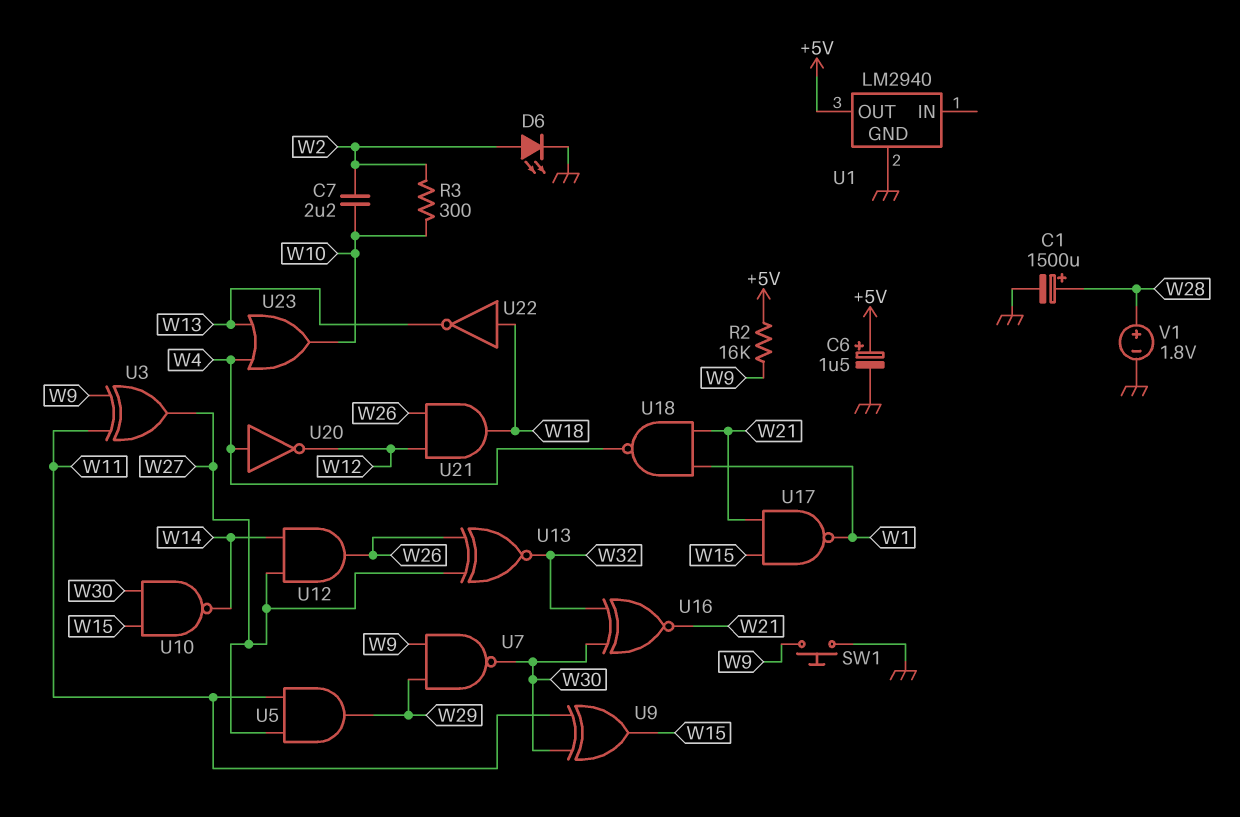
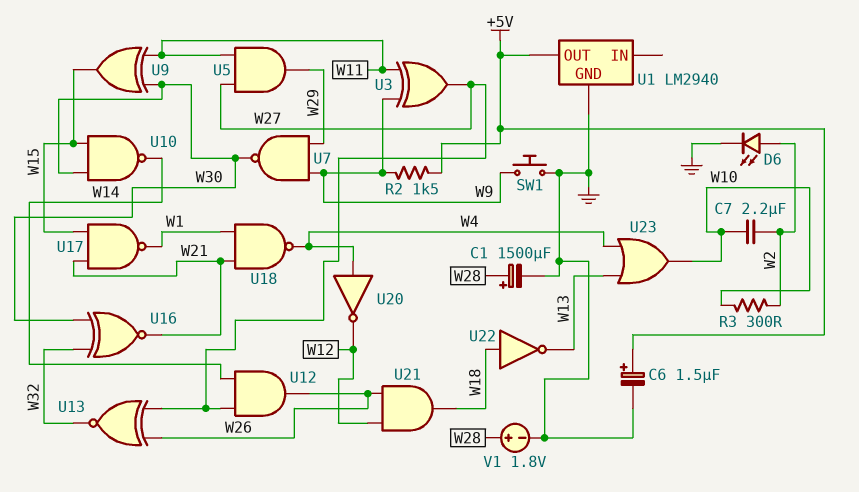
R2: 16k (+5V, W9) -> 1.5k (+5V, W9)

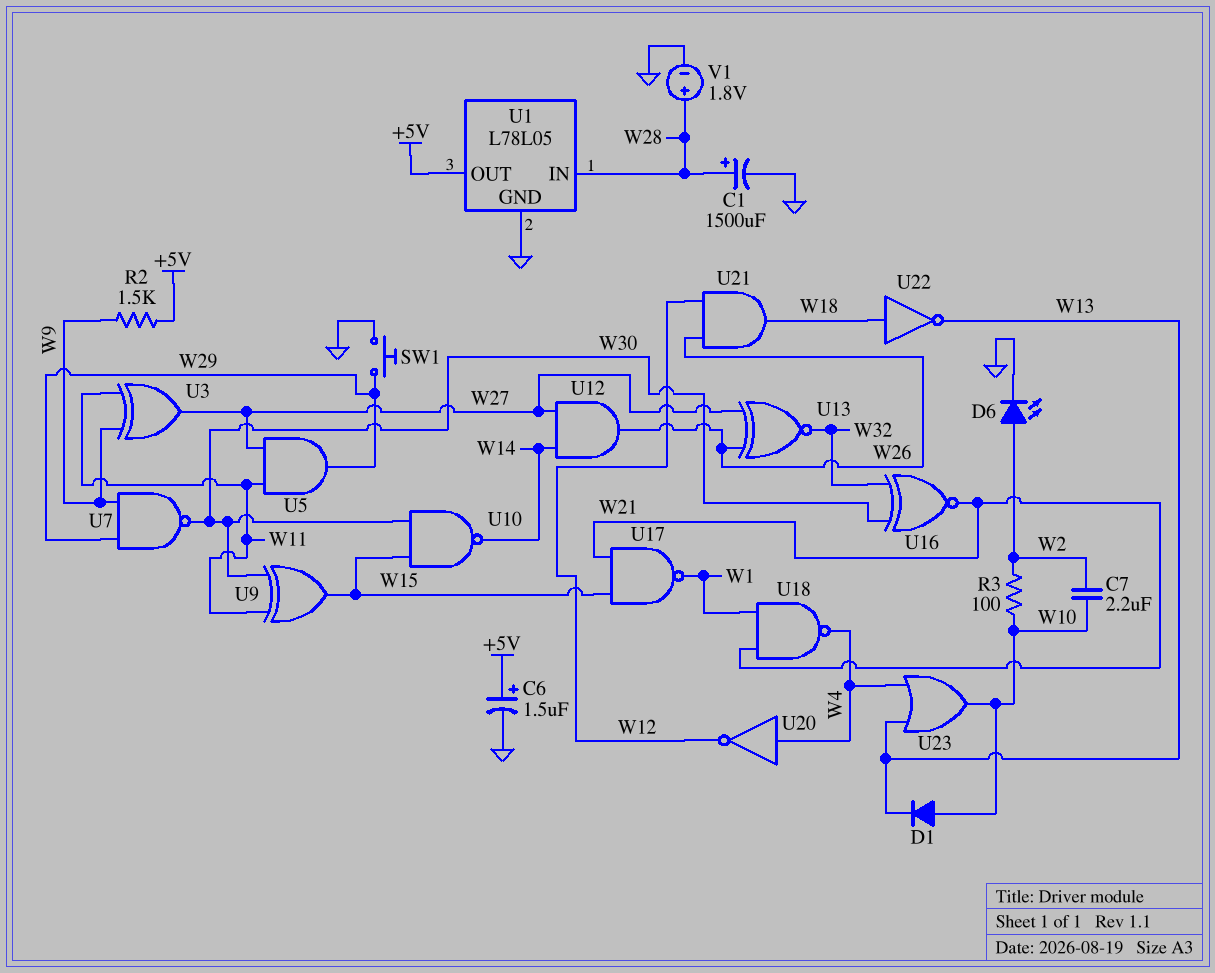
D1: none -> diode (A W10, K W13)
R3: 300 (W2, W10) -> 100 (W2, W10)
SW1: button (GND, W9) -> button (GND, W29)
U1: LM2940 -> L78L05
U1 pin IN: none -> W28

